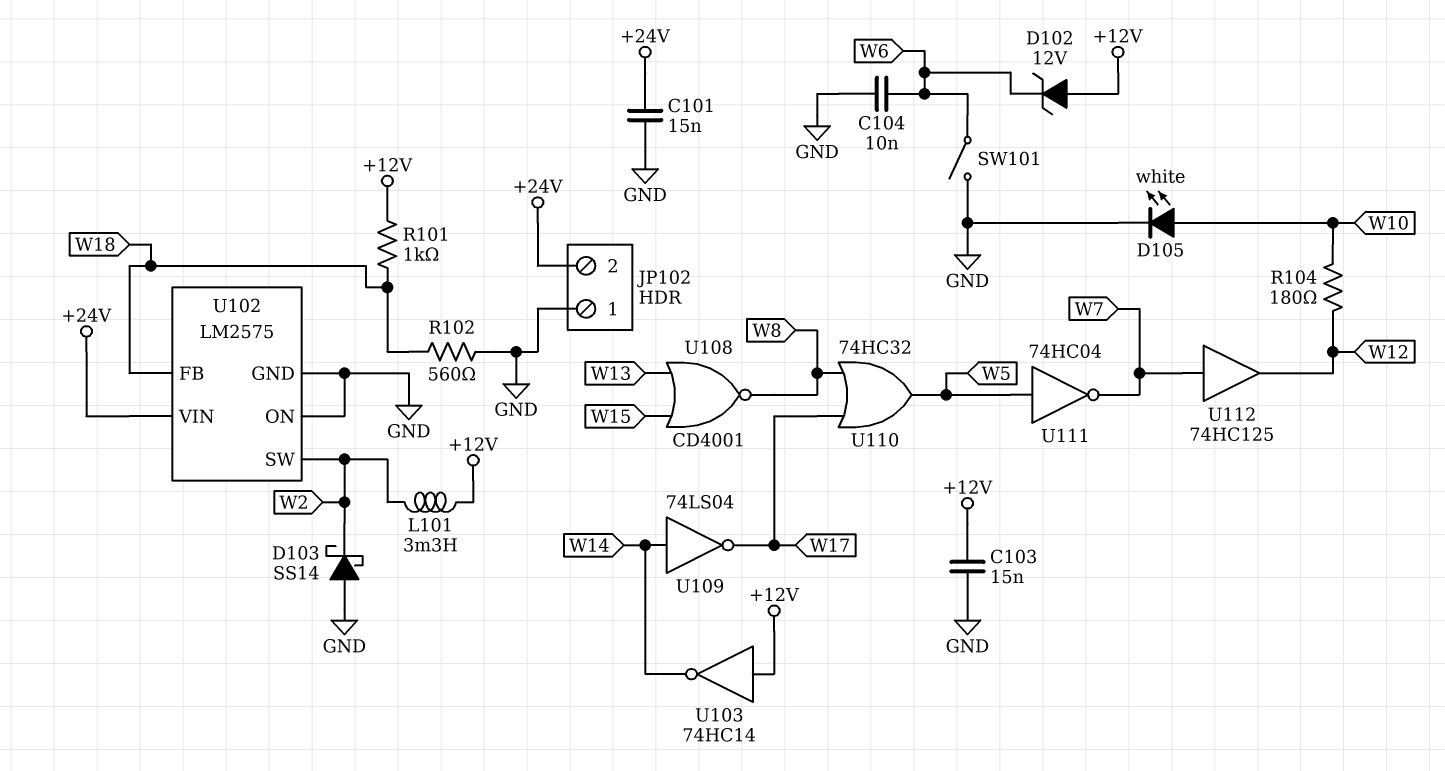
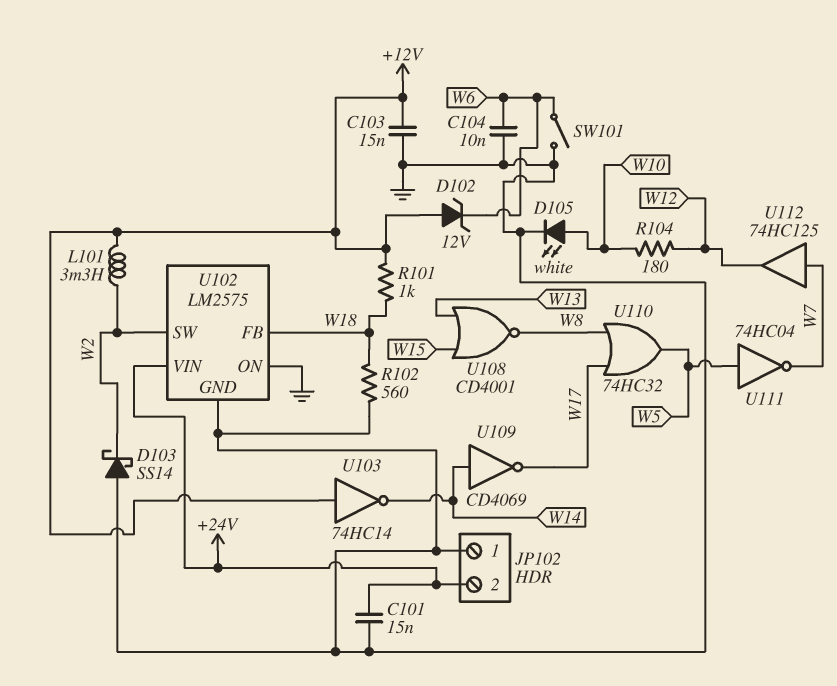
U109: NOT 74LS04 (in W14, out W17) -> NOT CD4069 (in W14, out W17)

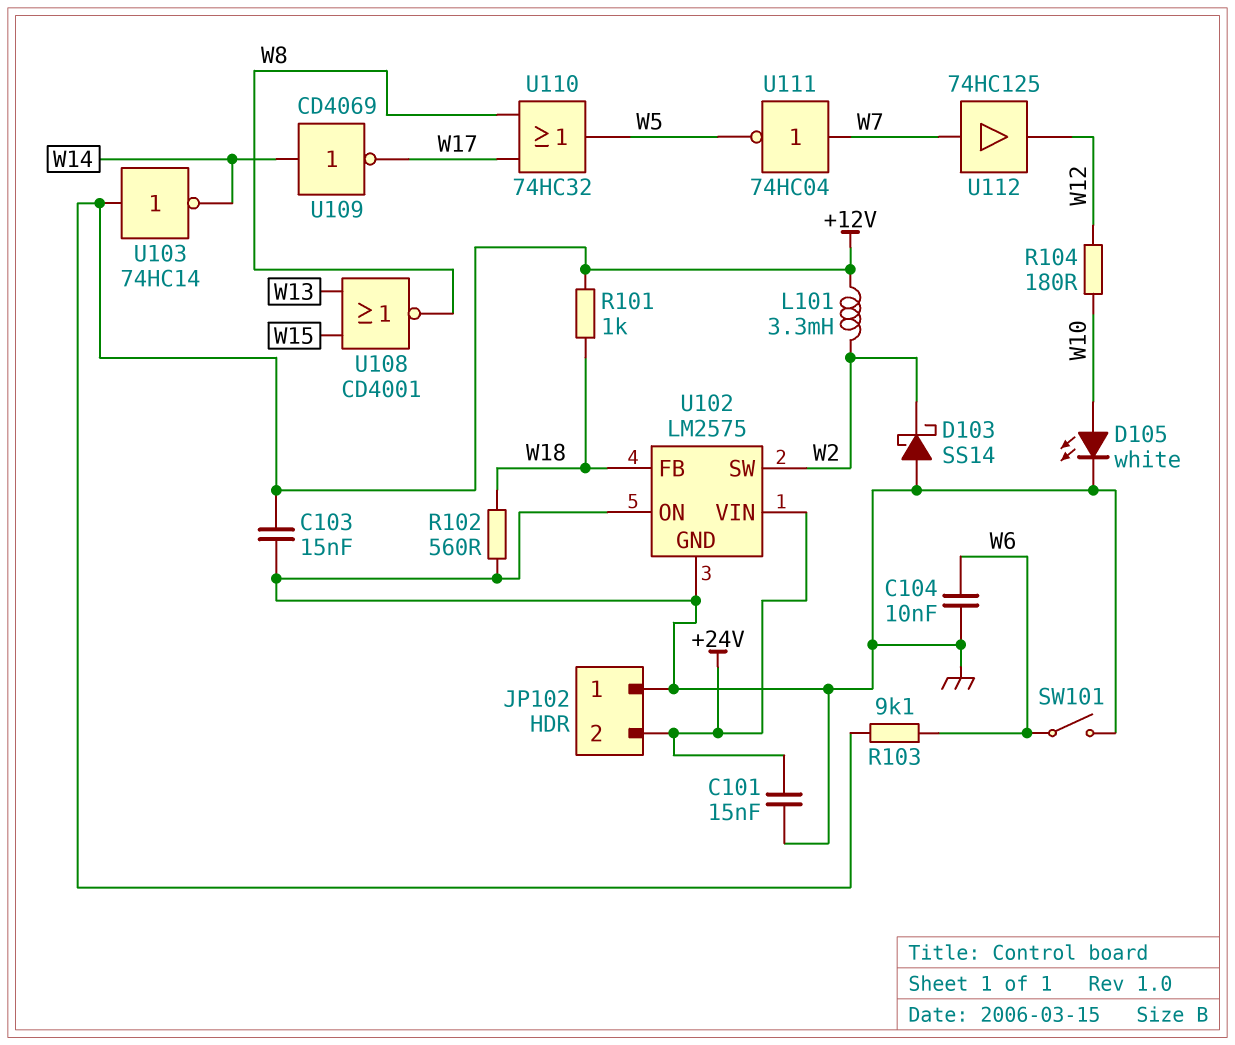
D102: zener 12V (A +12V, K W6) -> none
R103: none -> 9.1k (+12V, W6)
U111: NOT 74HC04 (in W5, out W7) -> NOT 74HC04 (in W7, out W5)

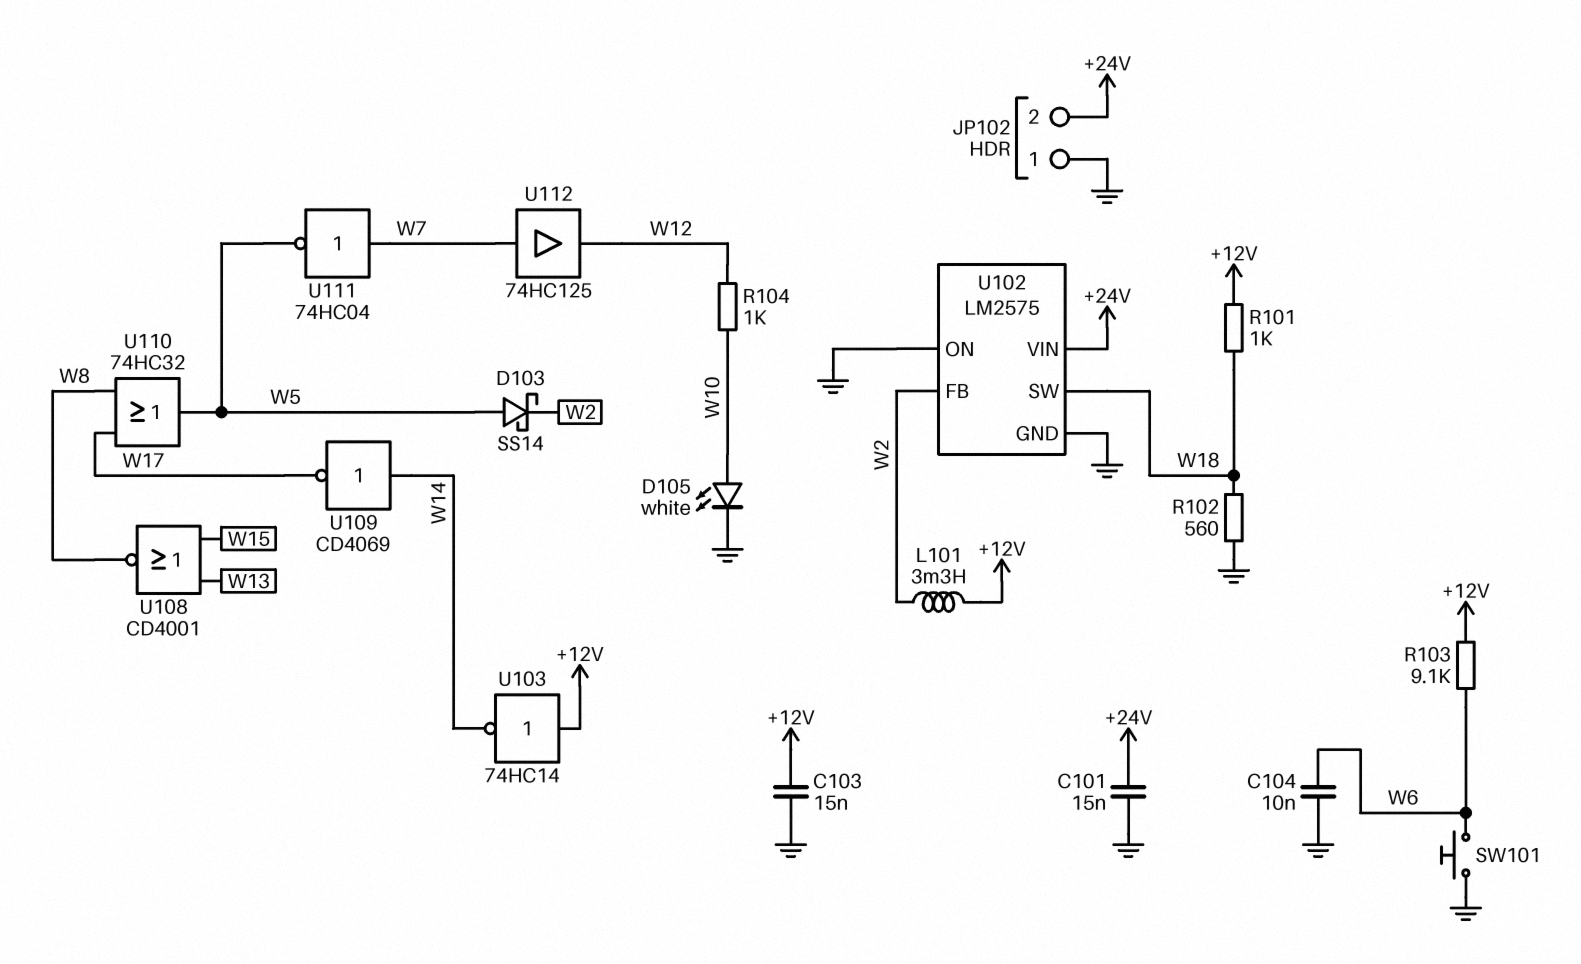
D103: schottky SS14 (A GND, K W2) -> schottky SS14 (A W5, K W2)
R104: 180 (W10, W12) -> 1k (W10, W12)
SW101: switch (GND, W6) -> button (GND, W6)
U102 pin FB: W18 -> W2
U102 pin SW: W2 -> W18

